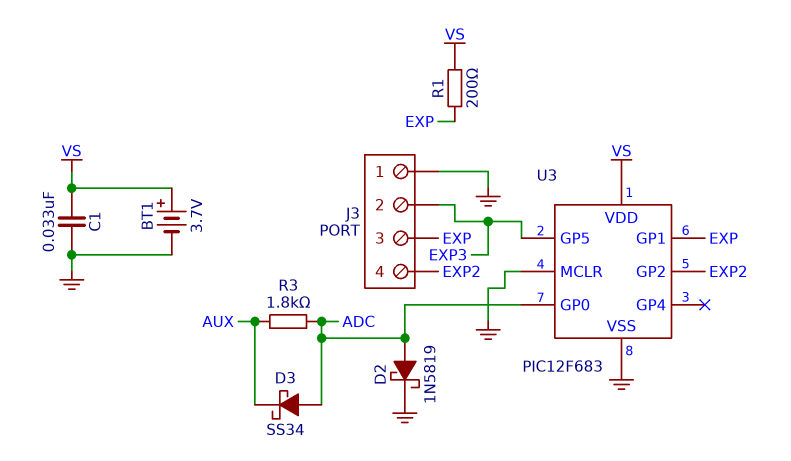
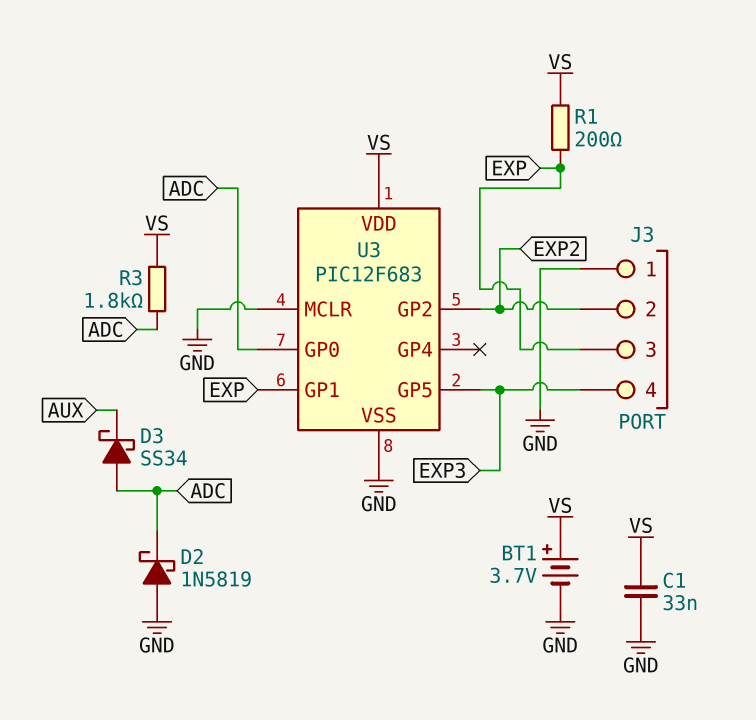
D2: schottky 1N5819 (A ADC, K GND) -> schottky 1N5819 (A GND, K ADC)
J3 pin 2: EXP3 -> EXP2
J3 pin 4: EXP2 -> EXP3
R3: 1.8k (ADC, AUX) -> 1.8k (ADC, VS)

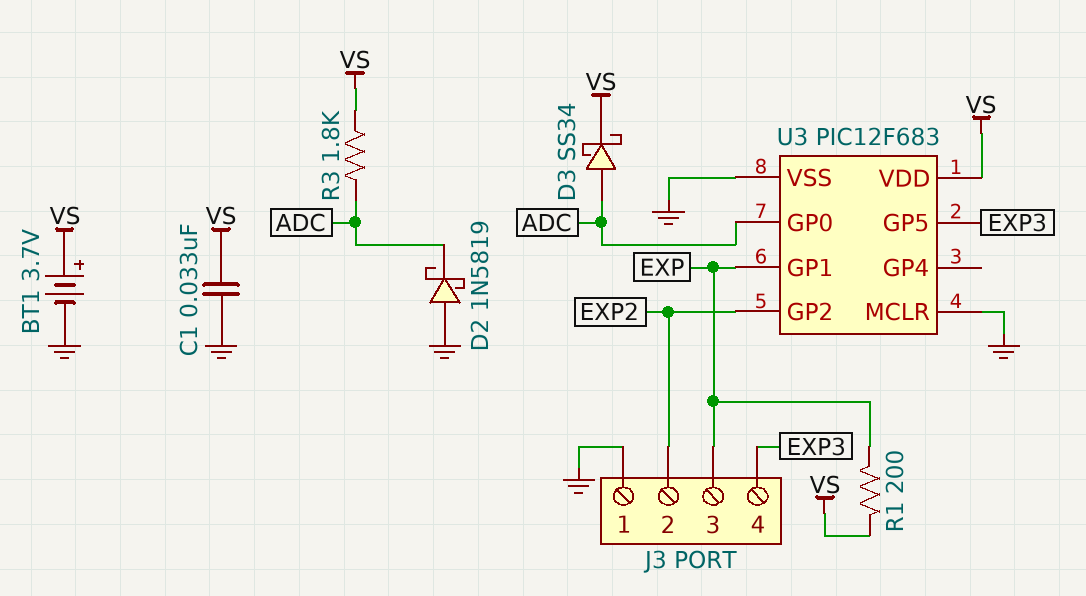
D3: schottky SS34 (A ADC, K AUX) -> schottky SS34 (A ADC, K VS)

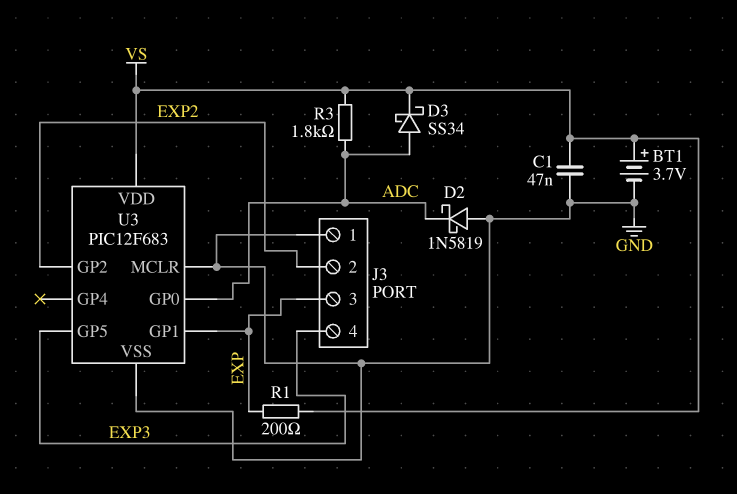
C1: 33nF (GND, VS) -> 47nF (GND, VS)

